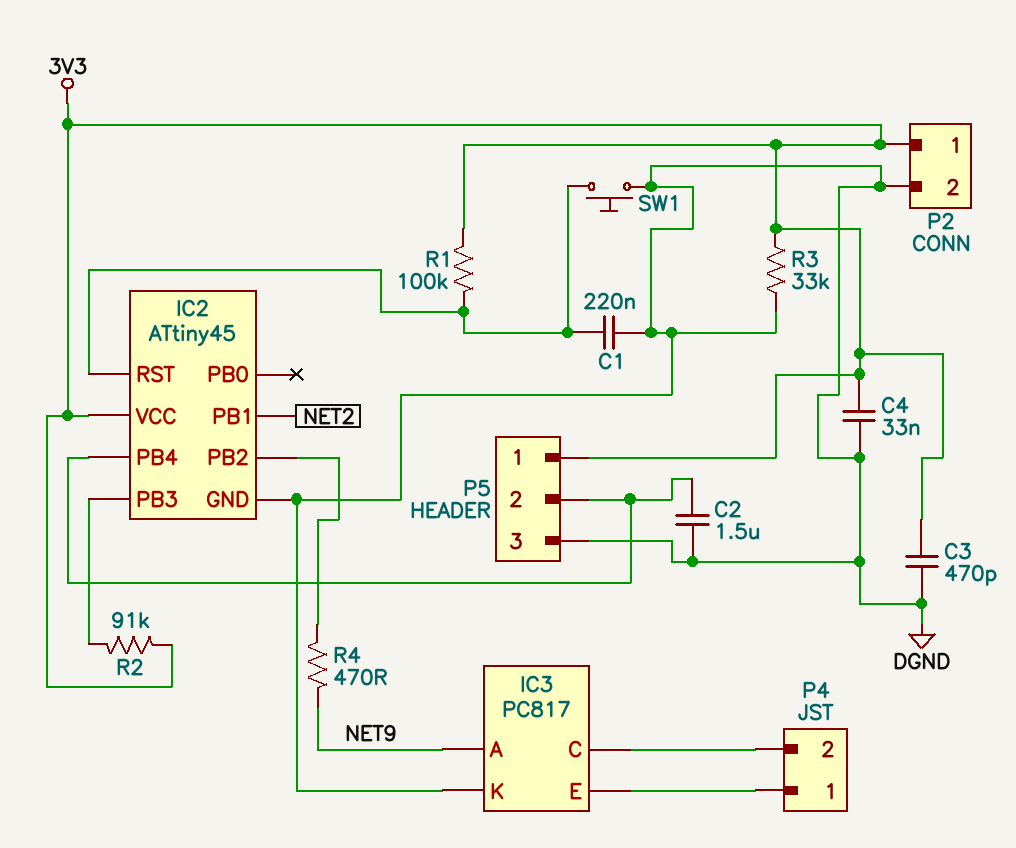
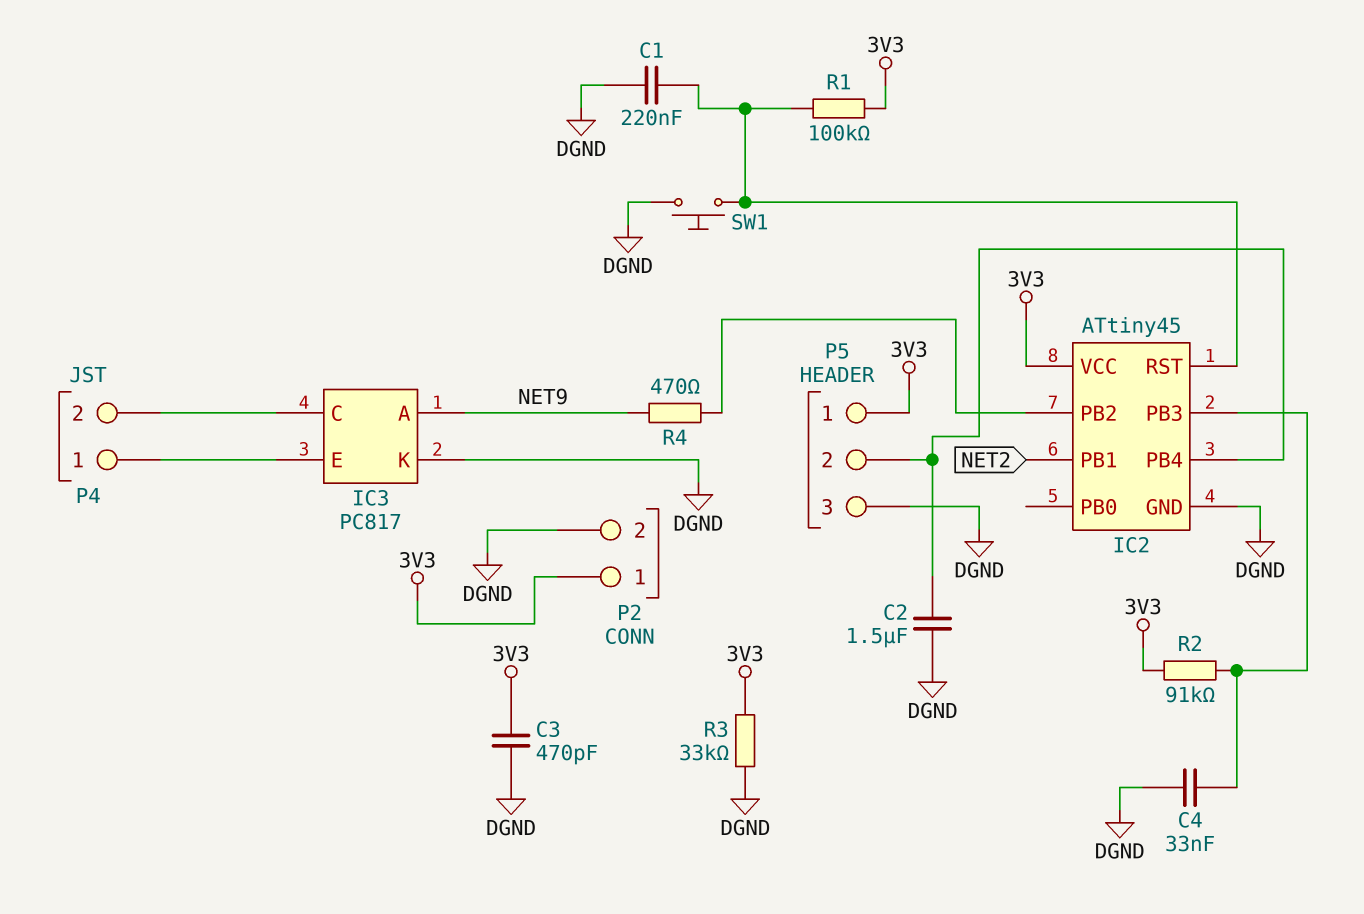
C4: 33nF (3V3, DGND) -> 33nF (DGND, IC2/PB3)

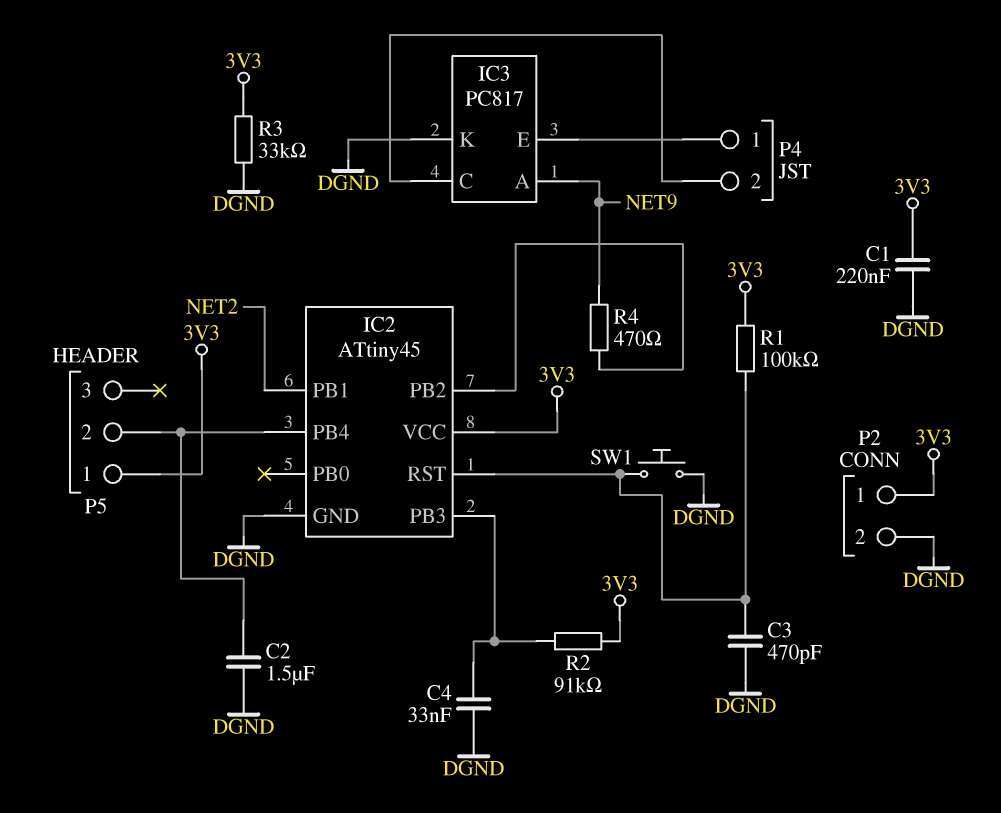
C1: 220nF (DGND, IC2/RST) -> 220nF (3V3, DGND)
C3: 470pF (3V3, DGND) -> 470pF (DGND, IC2/RST)
P5 pin 3: DGND -> none

